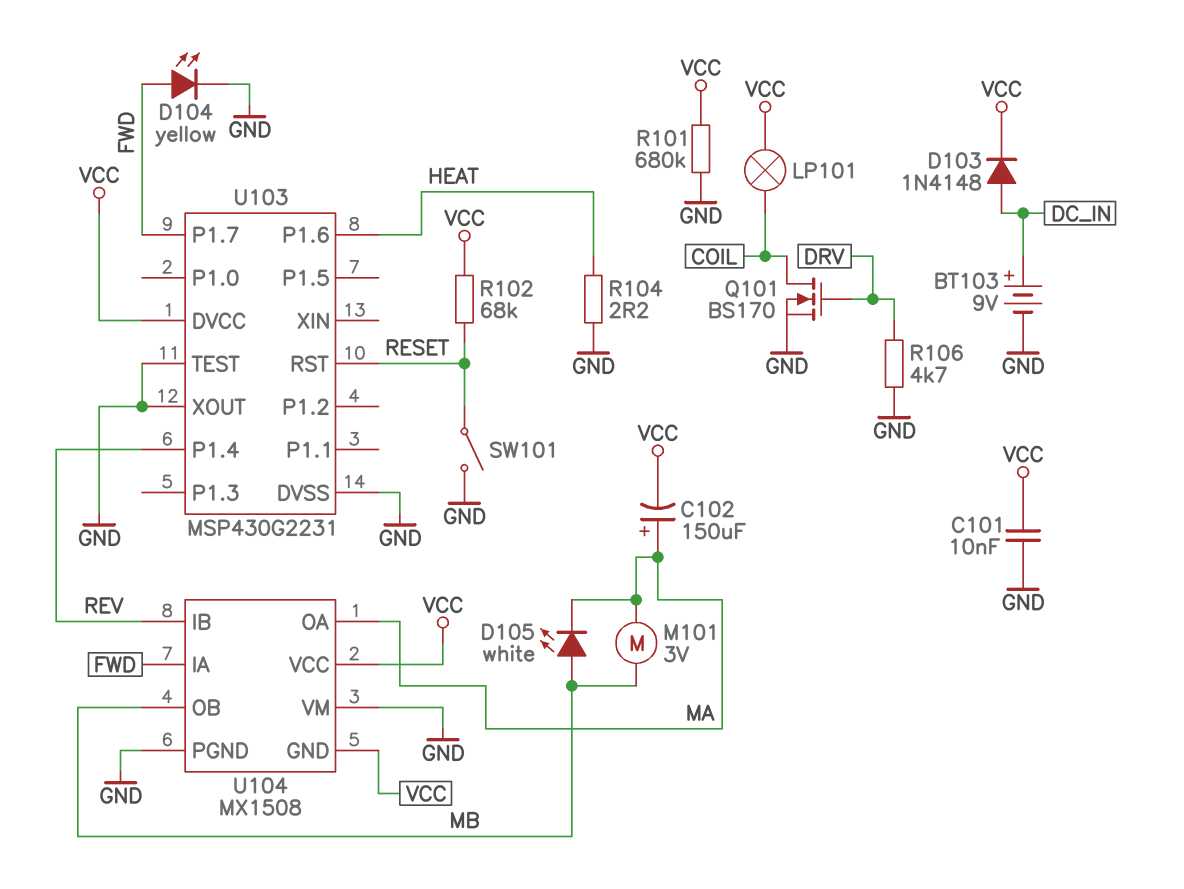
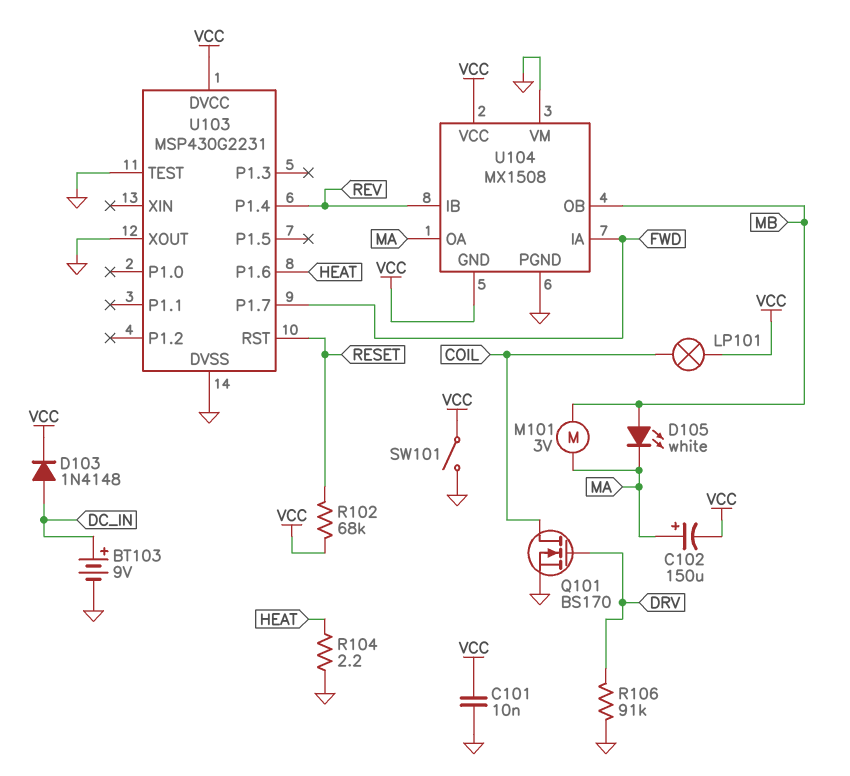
D104: LED yellow (A FWD, K GND) -> none
R101: 680k (GND, VCC) -> none
R106: 4.7k (DRV, GND) -> 91k (DRV, GND)
SW101: switch (GND, RESET) -> switch (GND, VCC)

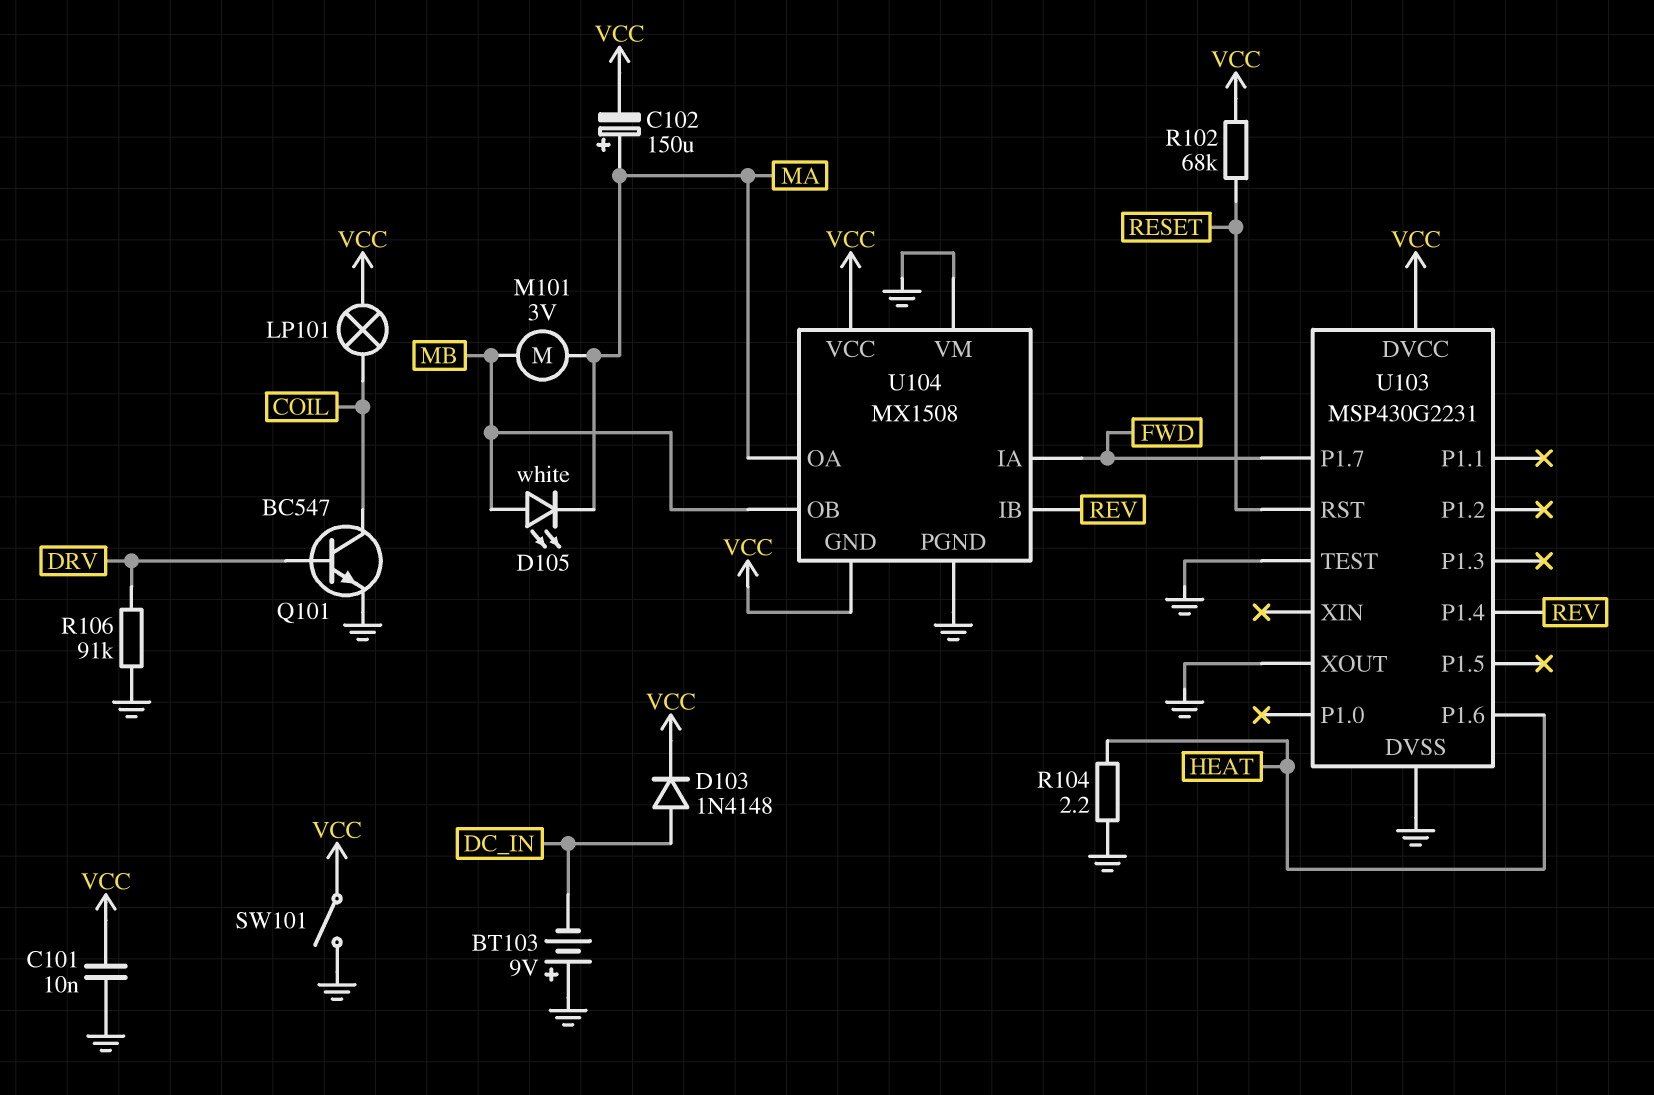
BT103: 9V (plus DC_IN, minus GND) -> 9V (plus GND, minus DC_IN)
Q101: NMOS BS170 (G DRV, D COIL, S GND) -> NPN BC547 (B DRV, C COIL, E GND)

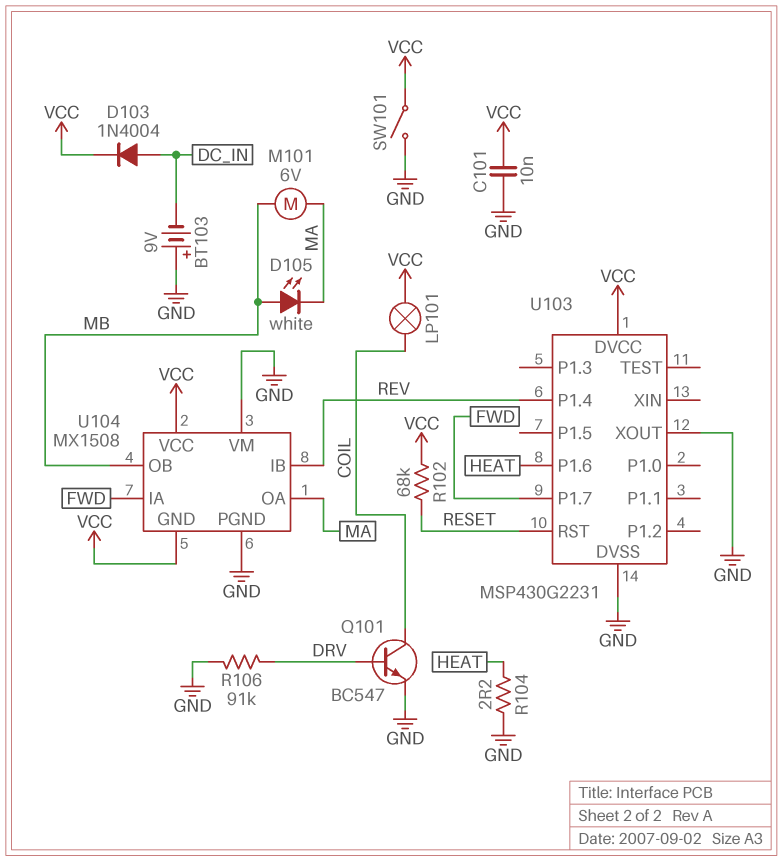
C102: 150uF (plus MA, minus VCC) -> none
D103: diode 1N4148 (A DC_IN, K VCC) -> diode 1N4004 (A DC_IN, K VCC)
M101: motor 3V (MA, MB) -> motor 6V (MA, MB)
U103 pin TEST: GND -> none

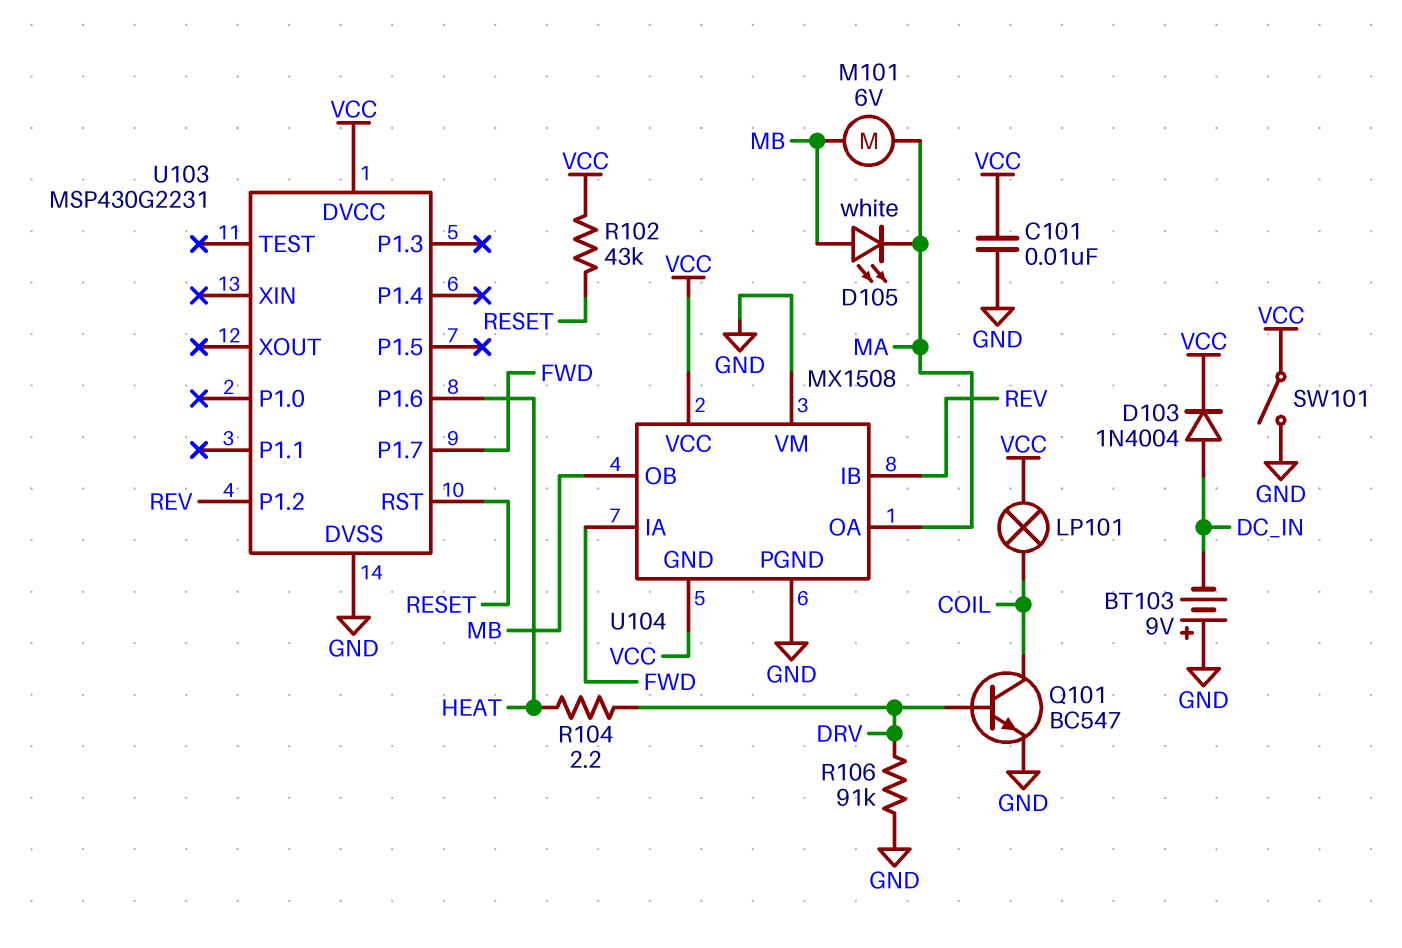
R102: 68k (RESET, VCC) -> 43k (RESET, VCC)
R104: 2.2 (GND, HEAT) -> 2.2 (DRV, HEAT)
U103 pin P1.2: none -> REV
U103 pin P1.4: REV -> none
U103 pin XOUT: GND -> none

